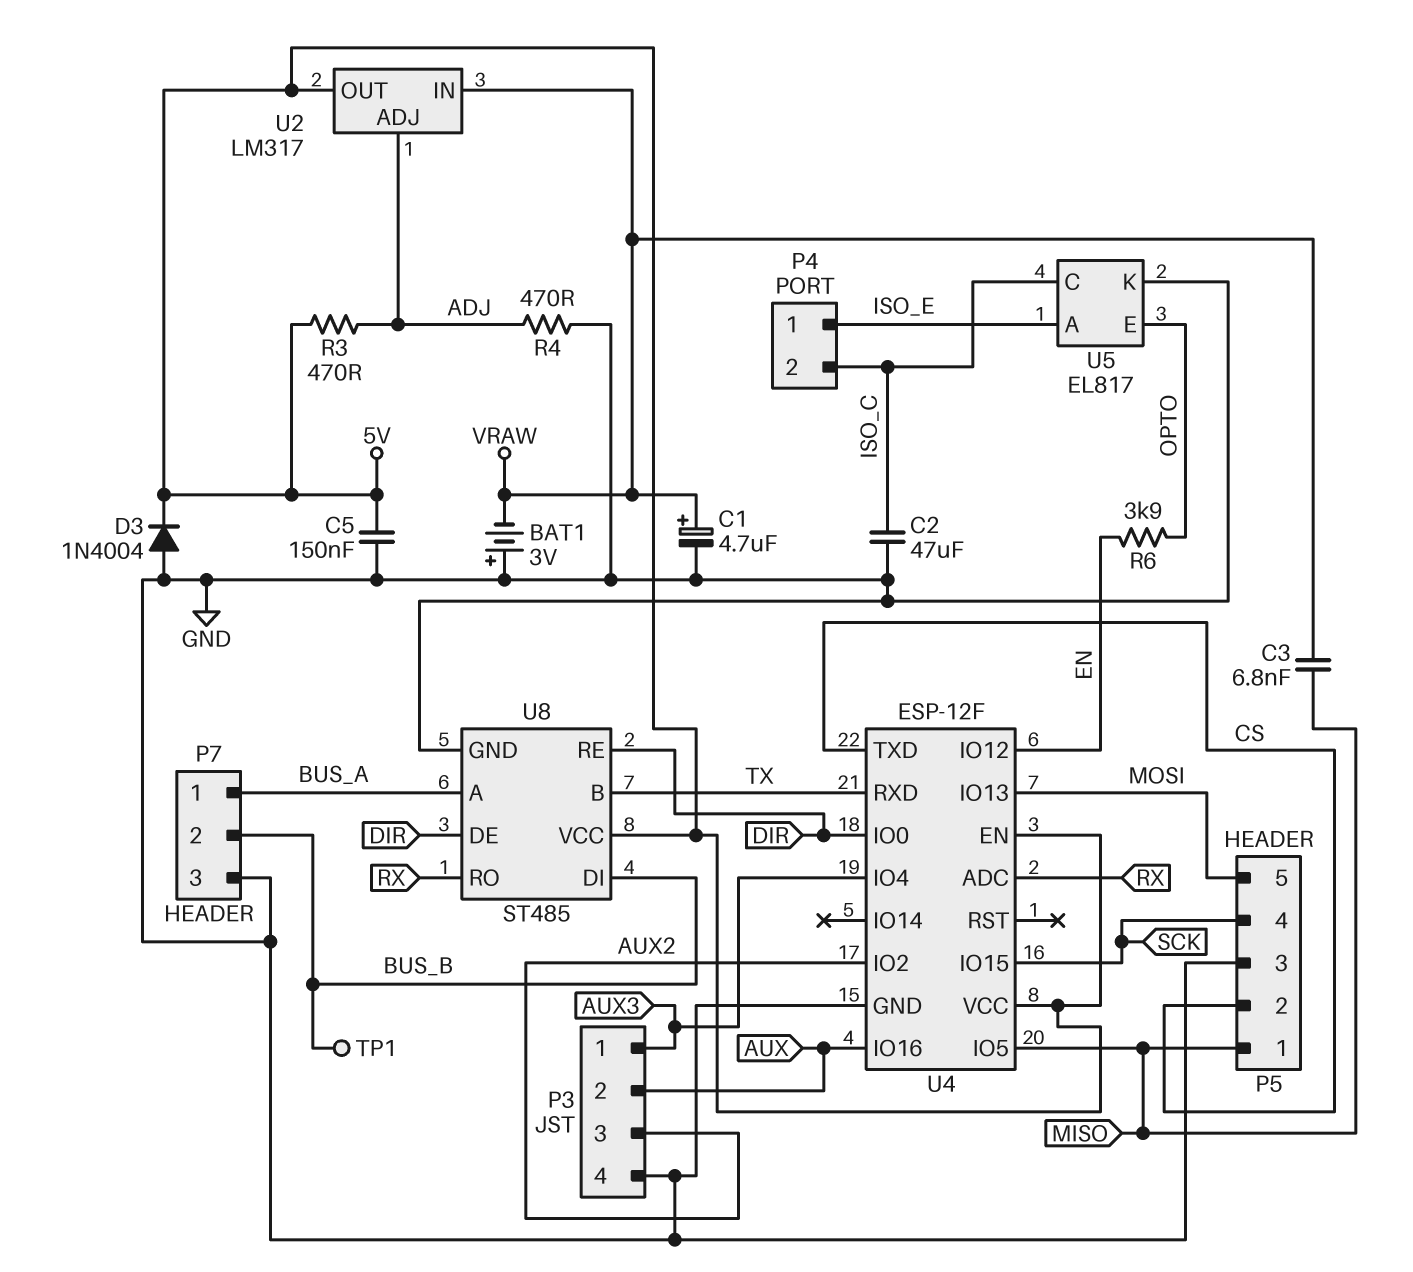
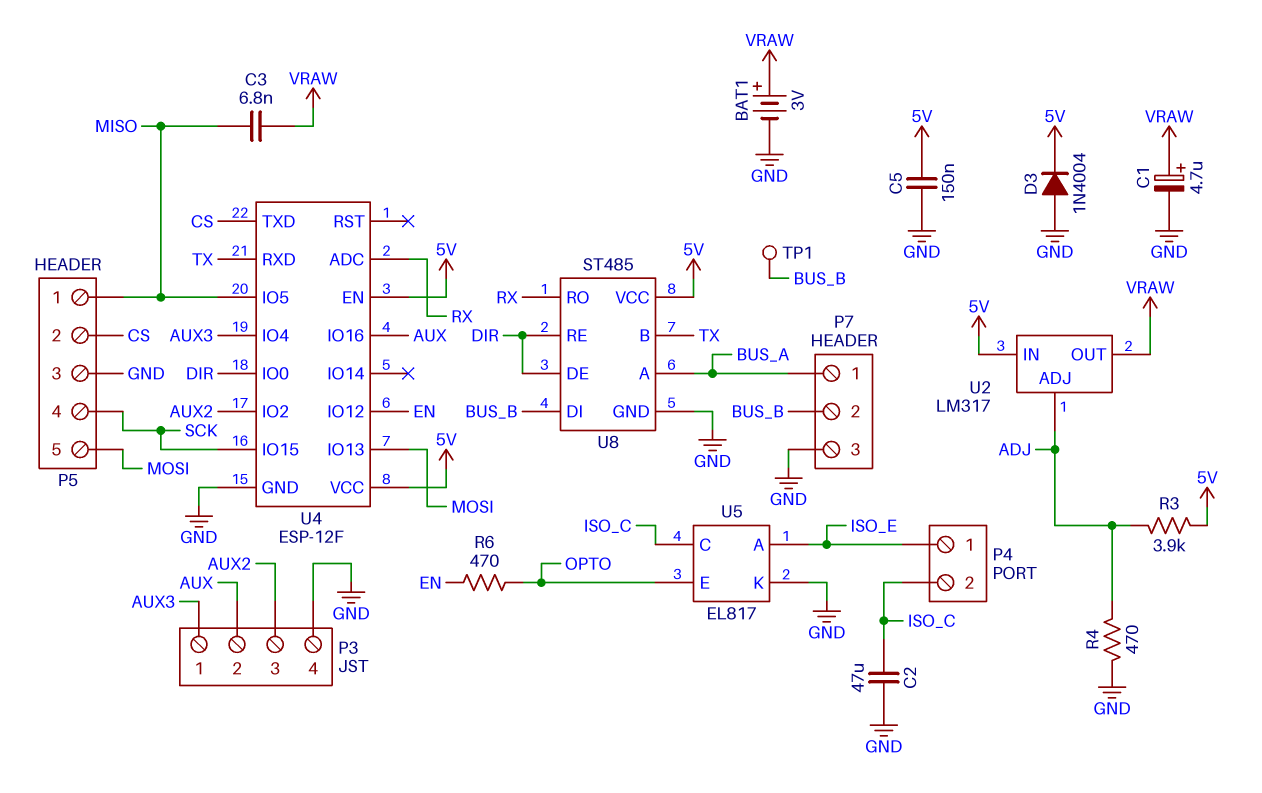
BAT1: 3V (plus GND, minus VRAW) -> 3V (plus VRAW, minus GND)
R3: 470 (5V, ADJ) -> 3.9k (5V, ADJ)
R6: 3.9k (EN, OPTO) -> 470 (EN, OPTO)
U2 pin IN: VRAW -> 5V
U2 pin OUT: 5V -> VRAW

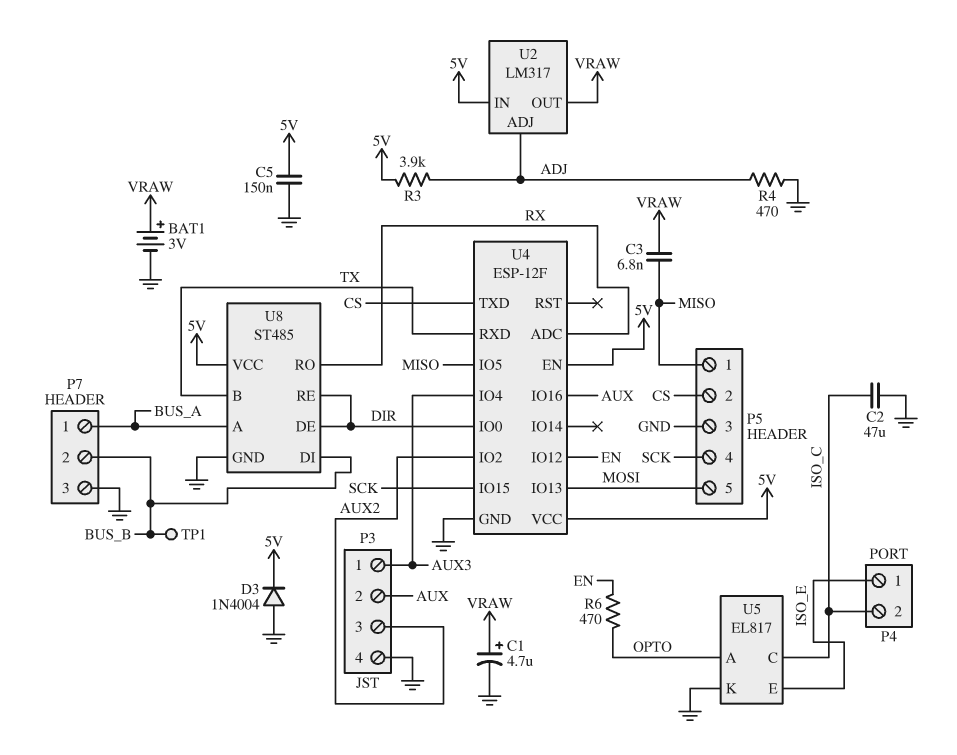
U5 pin A: ISO_E -> OPTO
U5 pin E: OPTO -> ISO_E

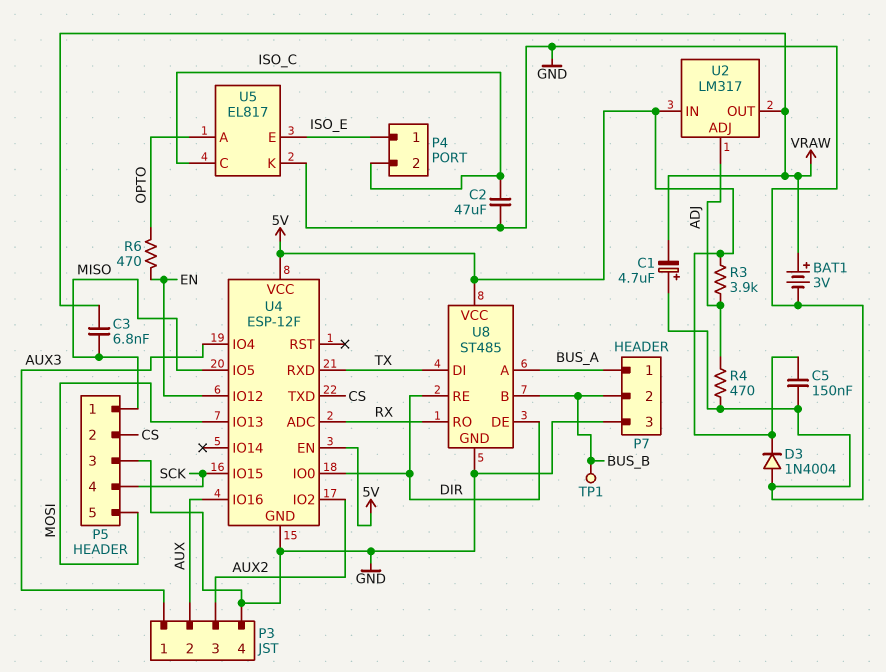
C1: 4.7uF (plus VRAW, minus GND) -> 4.7uF (plus GND, minus VRAW)
U8 pin B: TX -> BUS_B
U8 pin DI: BUS_B -> TX

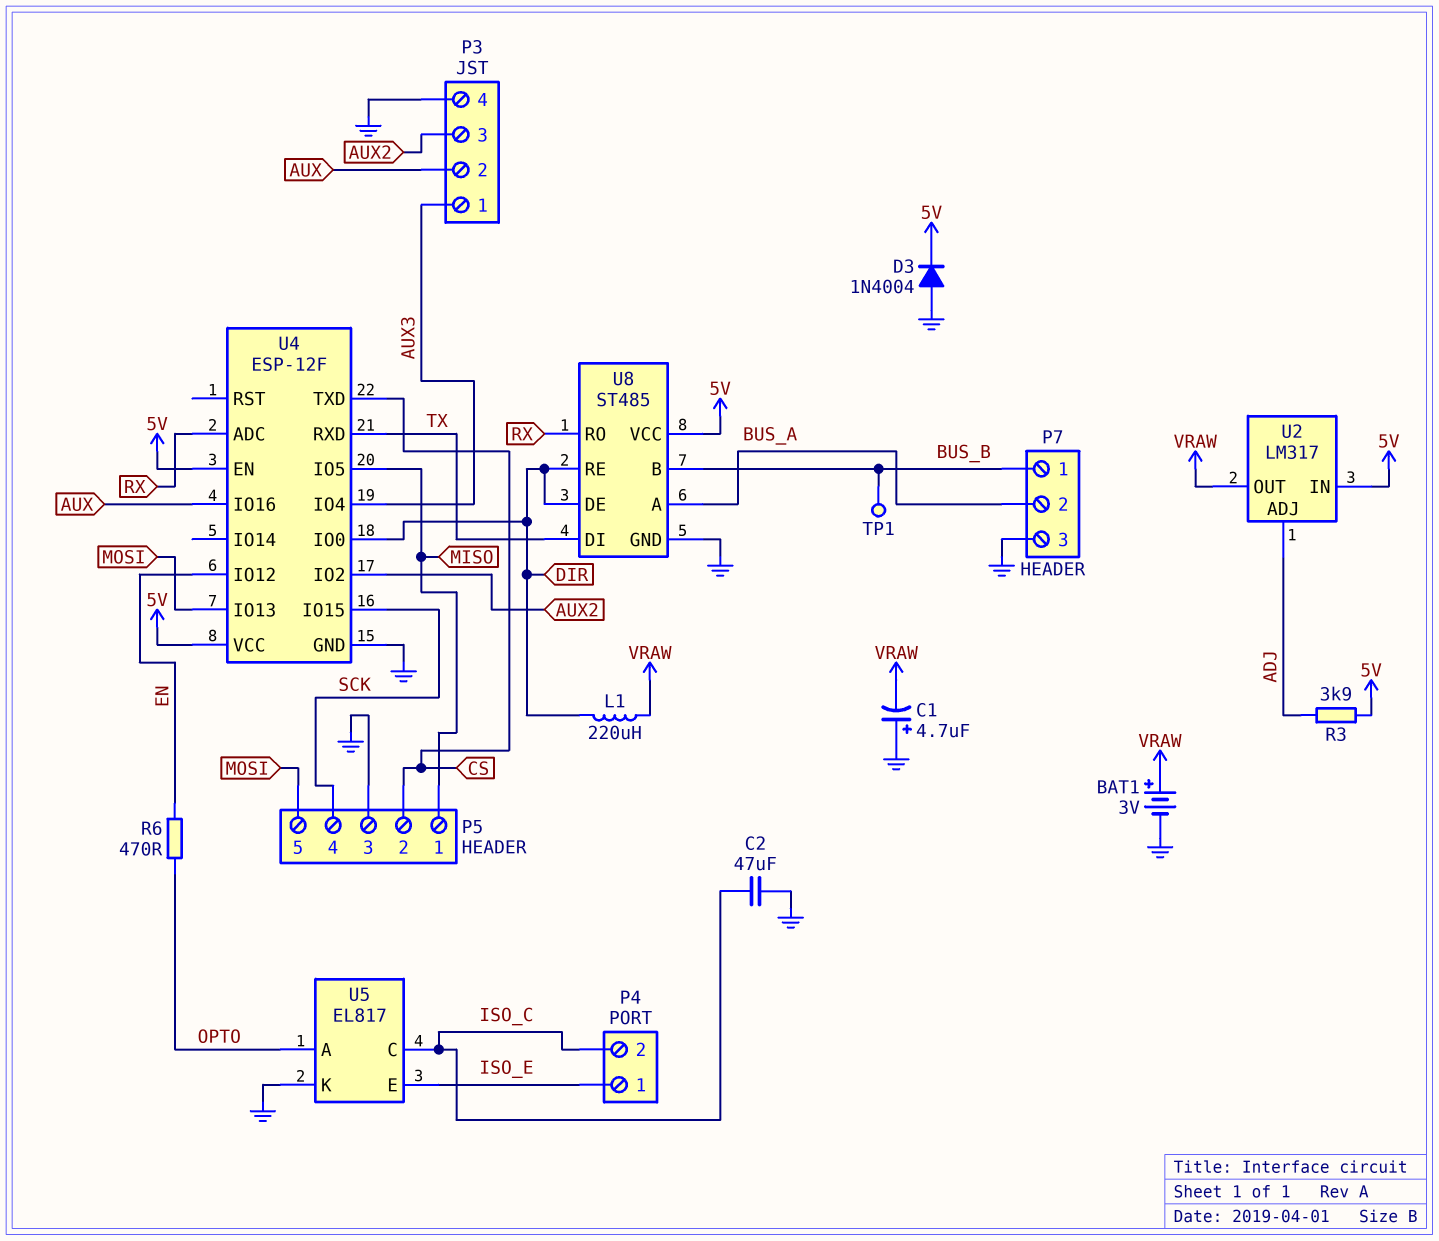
C3: 6.8nF (MISO, VRAW) -> none
C5: 150nF (5V, GND) -> none
L1: none -> 220uH (DIR, VRAW)
P7 pin 1: BUS_A -> BUS_B
P7 pin 2: BUS_B -> BUS_A
R4: 470 (ADJ, GND) -> none

